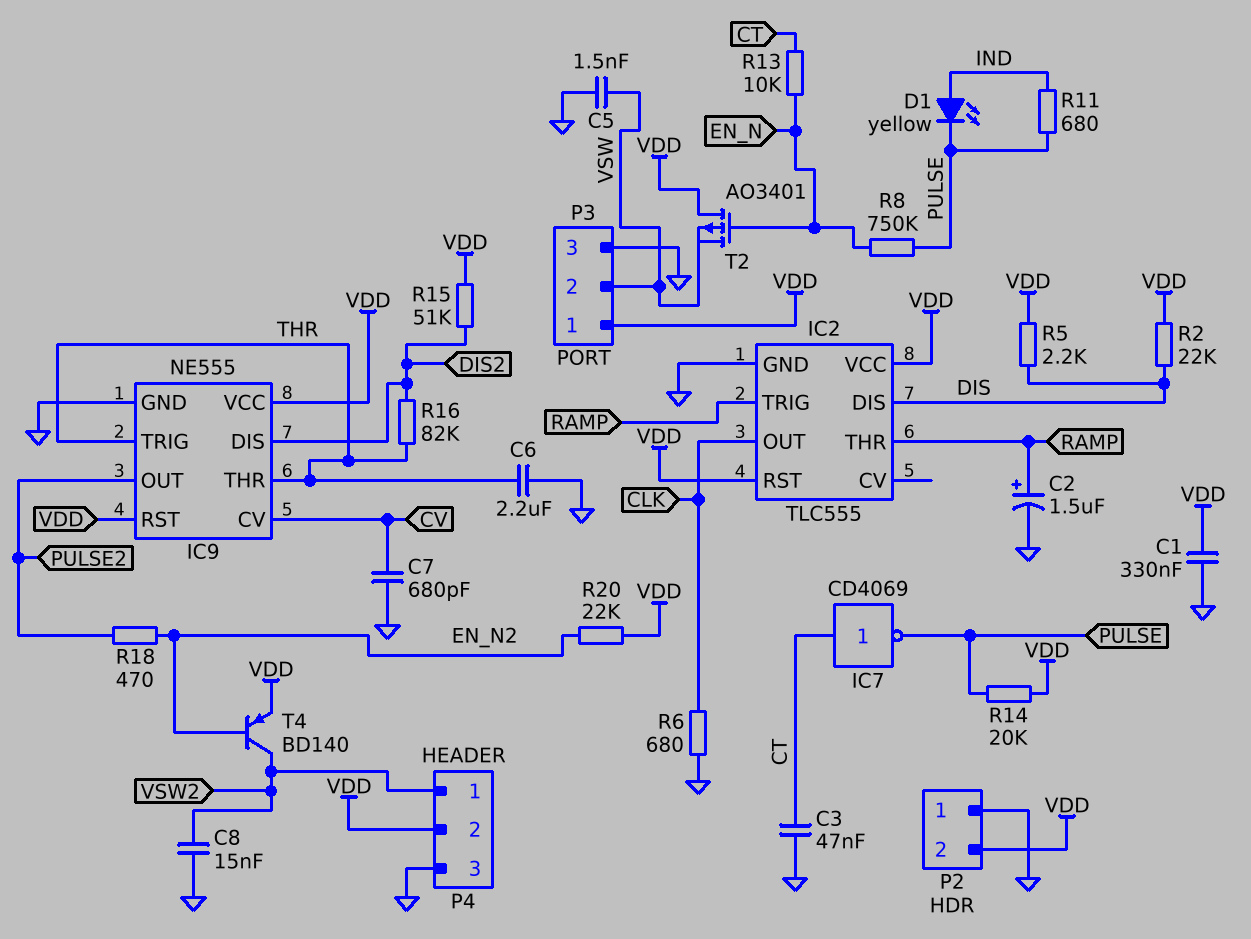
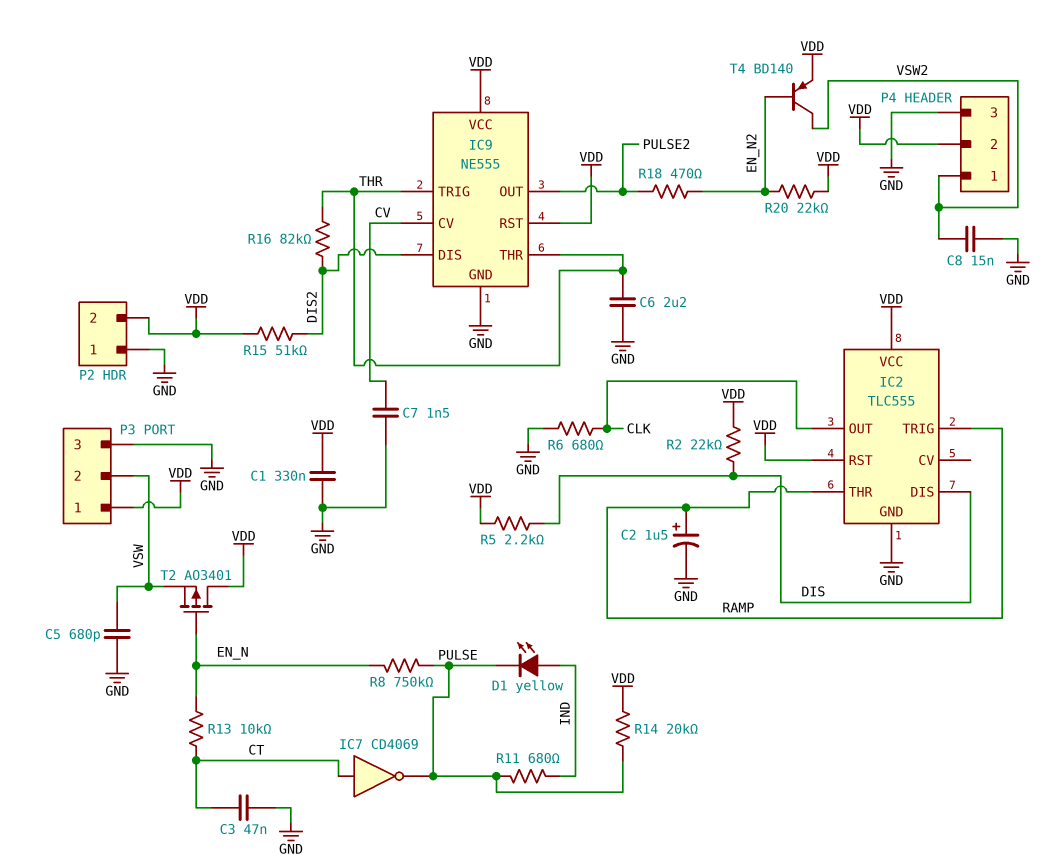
C5: 1.5nF (GND, VSW) -> 680pF (GND, VSW)
C7: 680pF (CV, GND) -> 1.5nF (CV, GND)

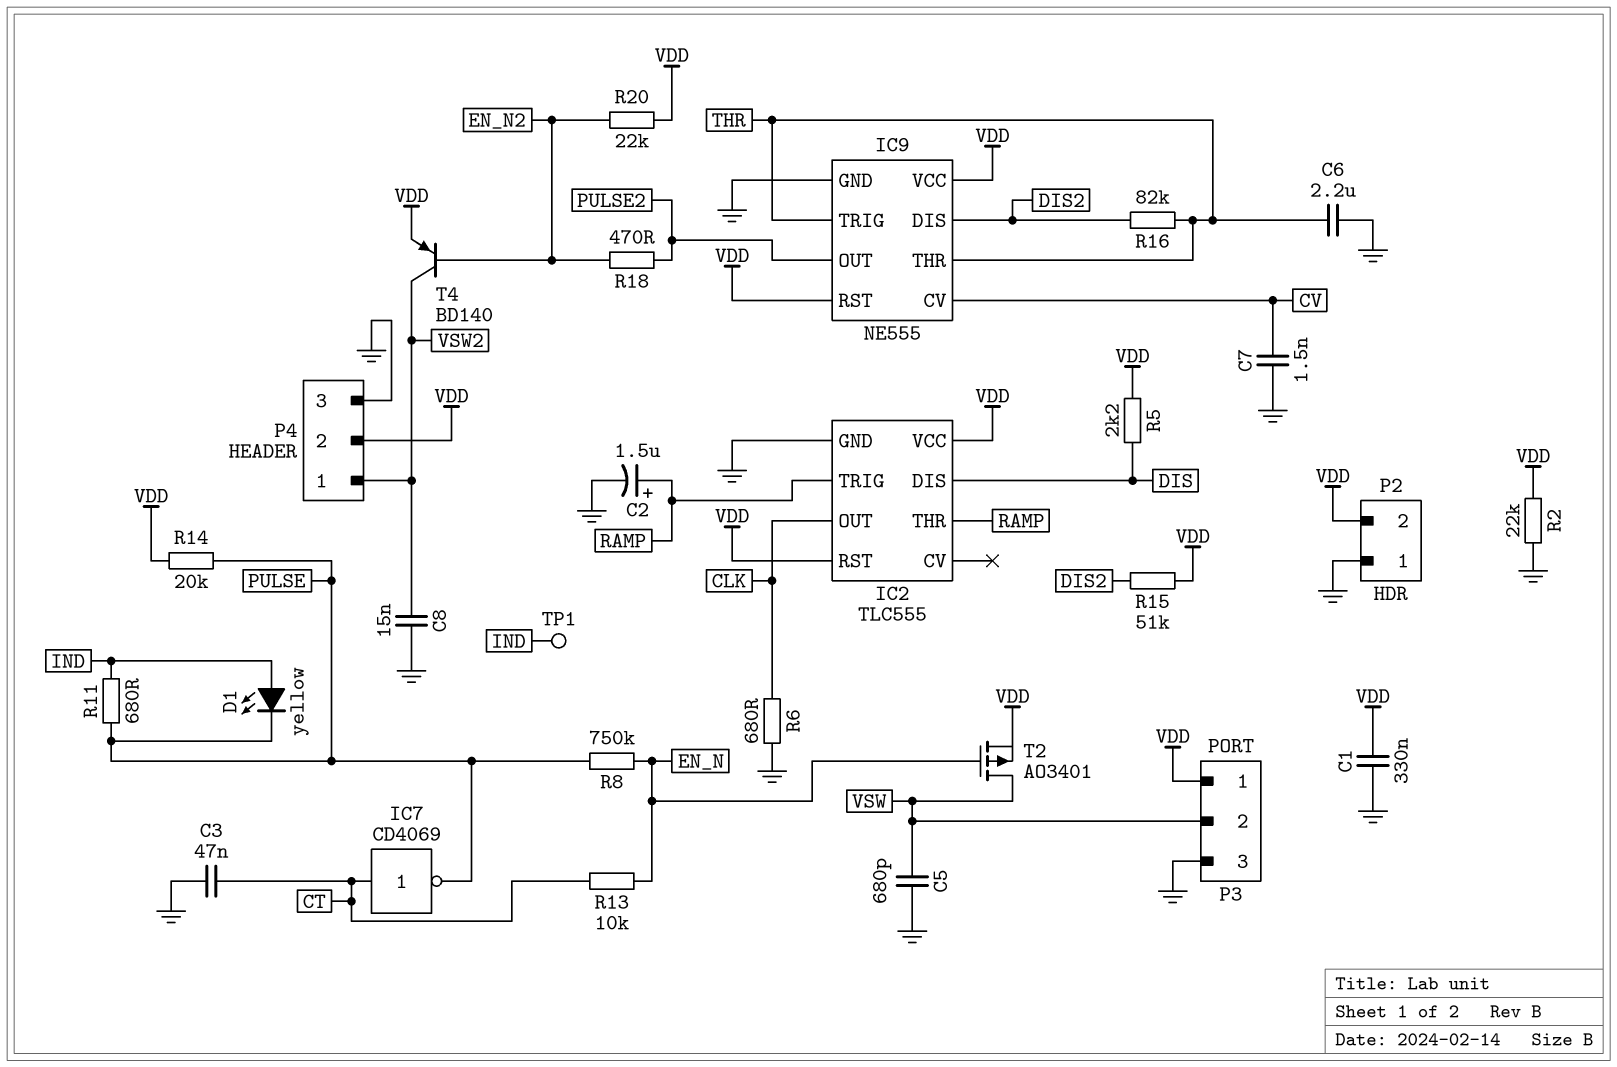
R2: 22k (DIS, VDD) -> 22k (GND, VDD)
T2: PMOS AO3401 (G EN_N, D VDD, S VSW) -> PMOS AO3401 (G EN_N, D VSW, S VDD)
TP1: none -> test point (IND)

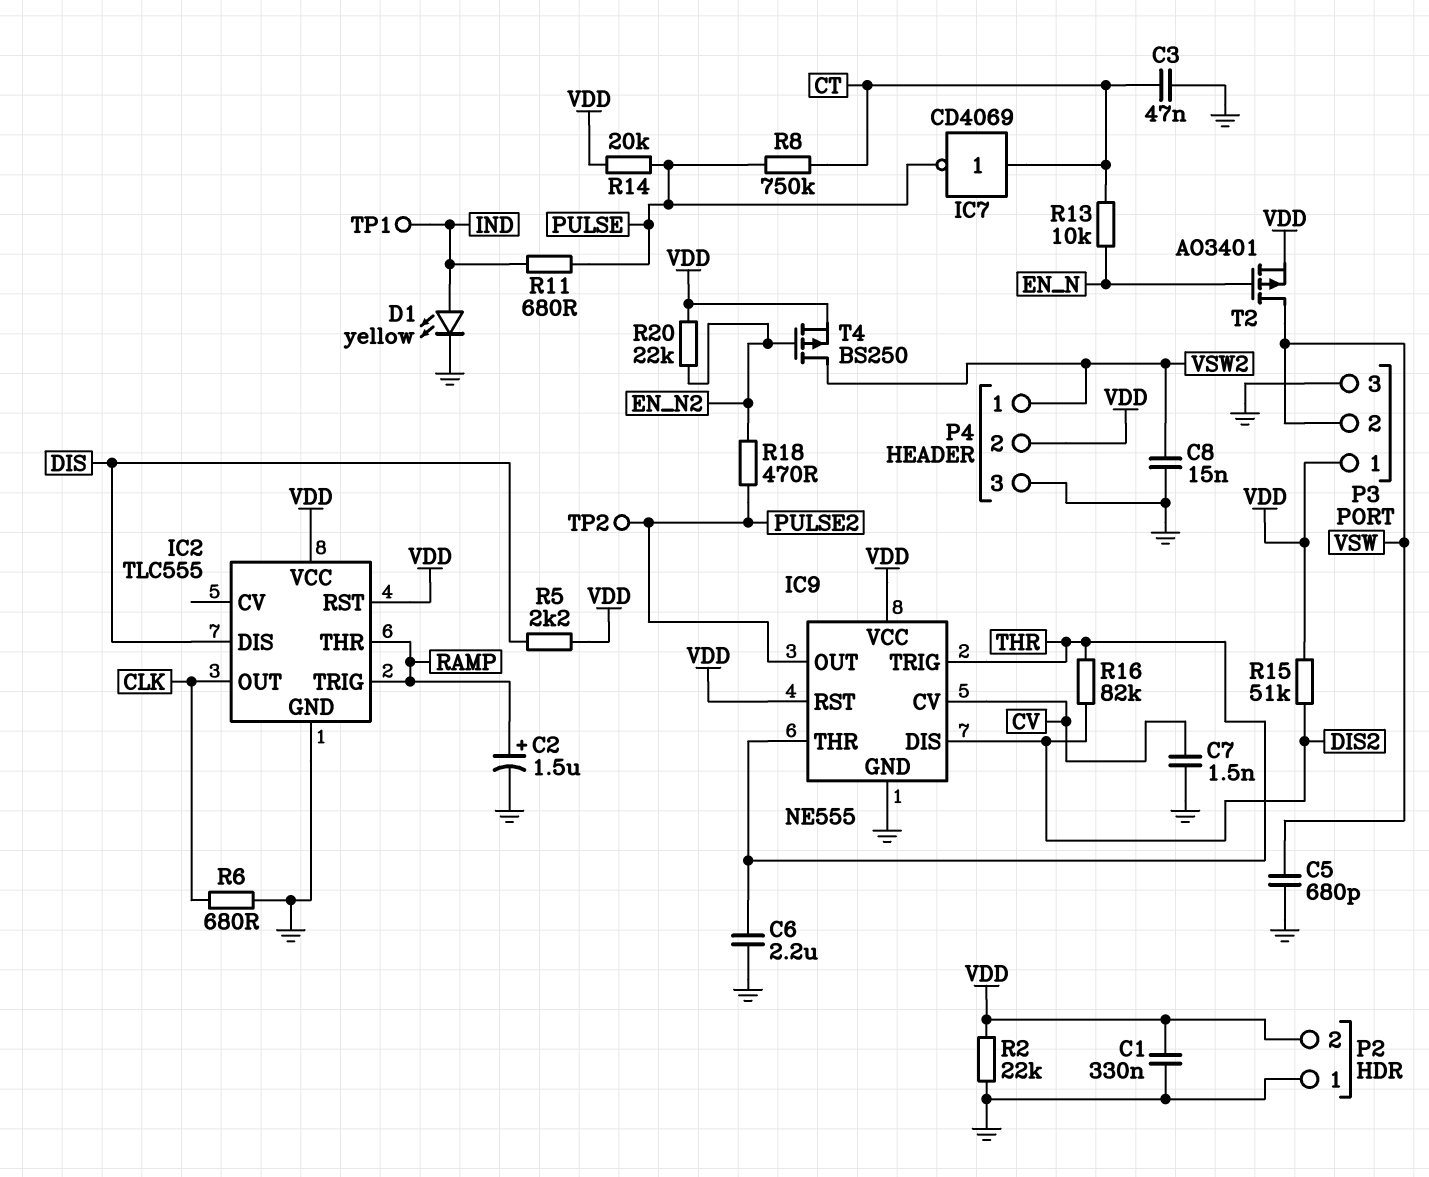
D1: LED yellow (A IND, K PULSE) -> LED yellow (A IND, K GND)
R8: 750k (EN_N, PULSE) -> 750k (CT, PULSE)
T4: PNP BD140 (B EN_N2, C VSW2, E VDD) -> PMOS BS250 (G EN_N2, D VSW2, S VDD)
TP2: none -> test point (PULSE2)

